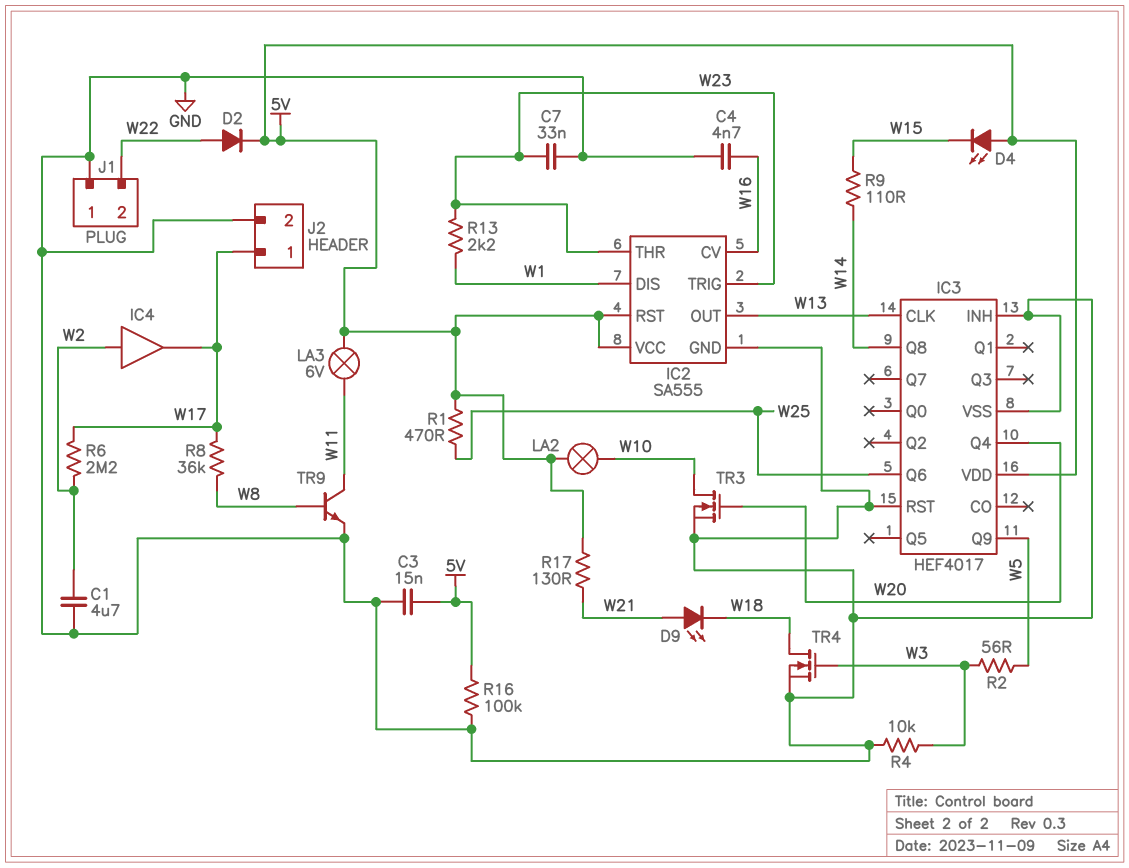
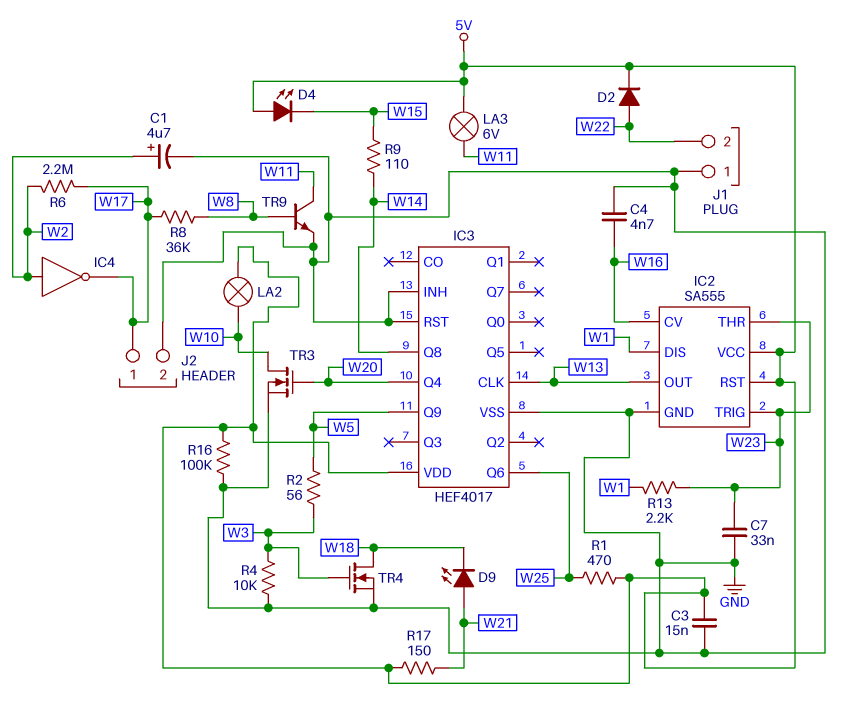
C1: 4.7uF (GND, W2) -> 4.7uF (plus W2, minus GND)
IC4: buffer (in W2, out W17) -> NOT (in W2, out W17)
R17: 130 (5V, W21) -> 150 (5V, W21)

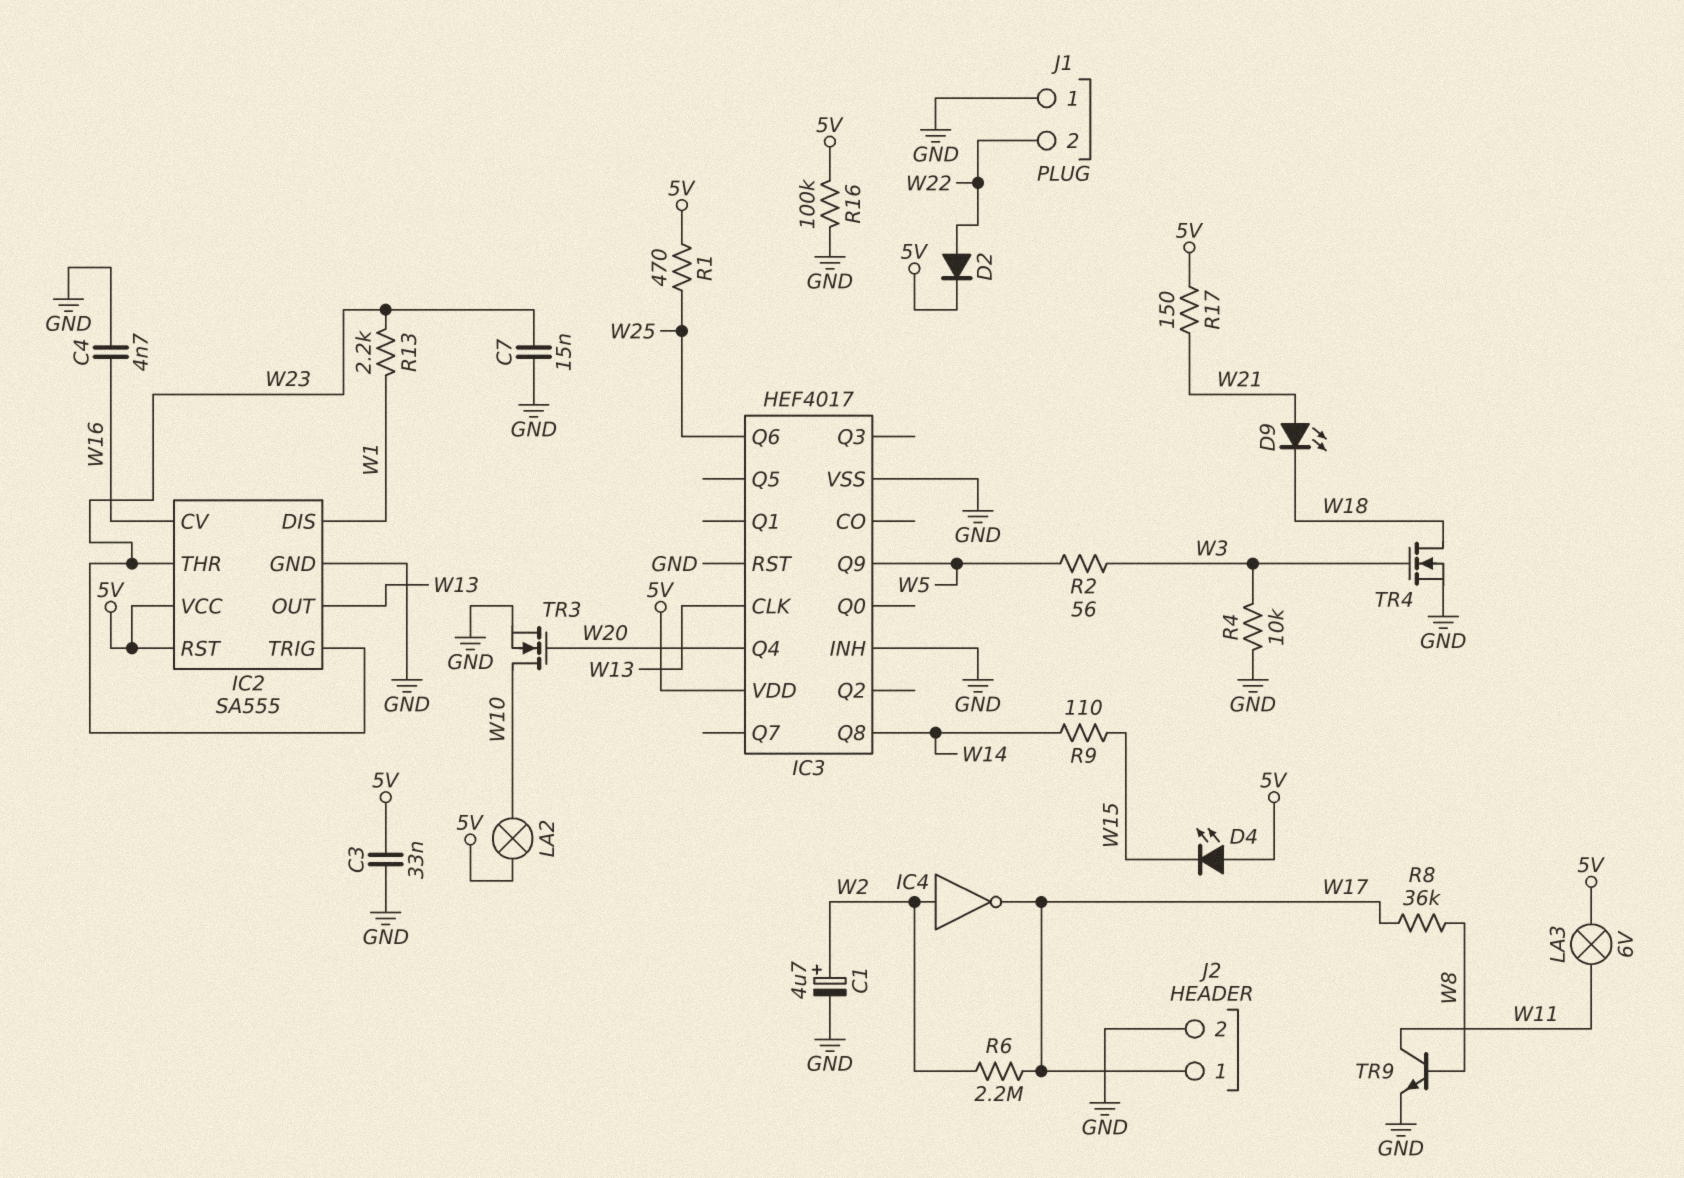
C3: 15nF (5V, GND) -> 33nF (5V, GND)
C7: 33nF (GND, W23) -> 15nF (GND, W23)

